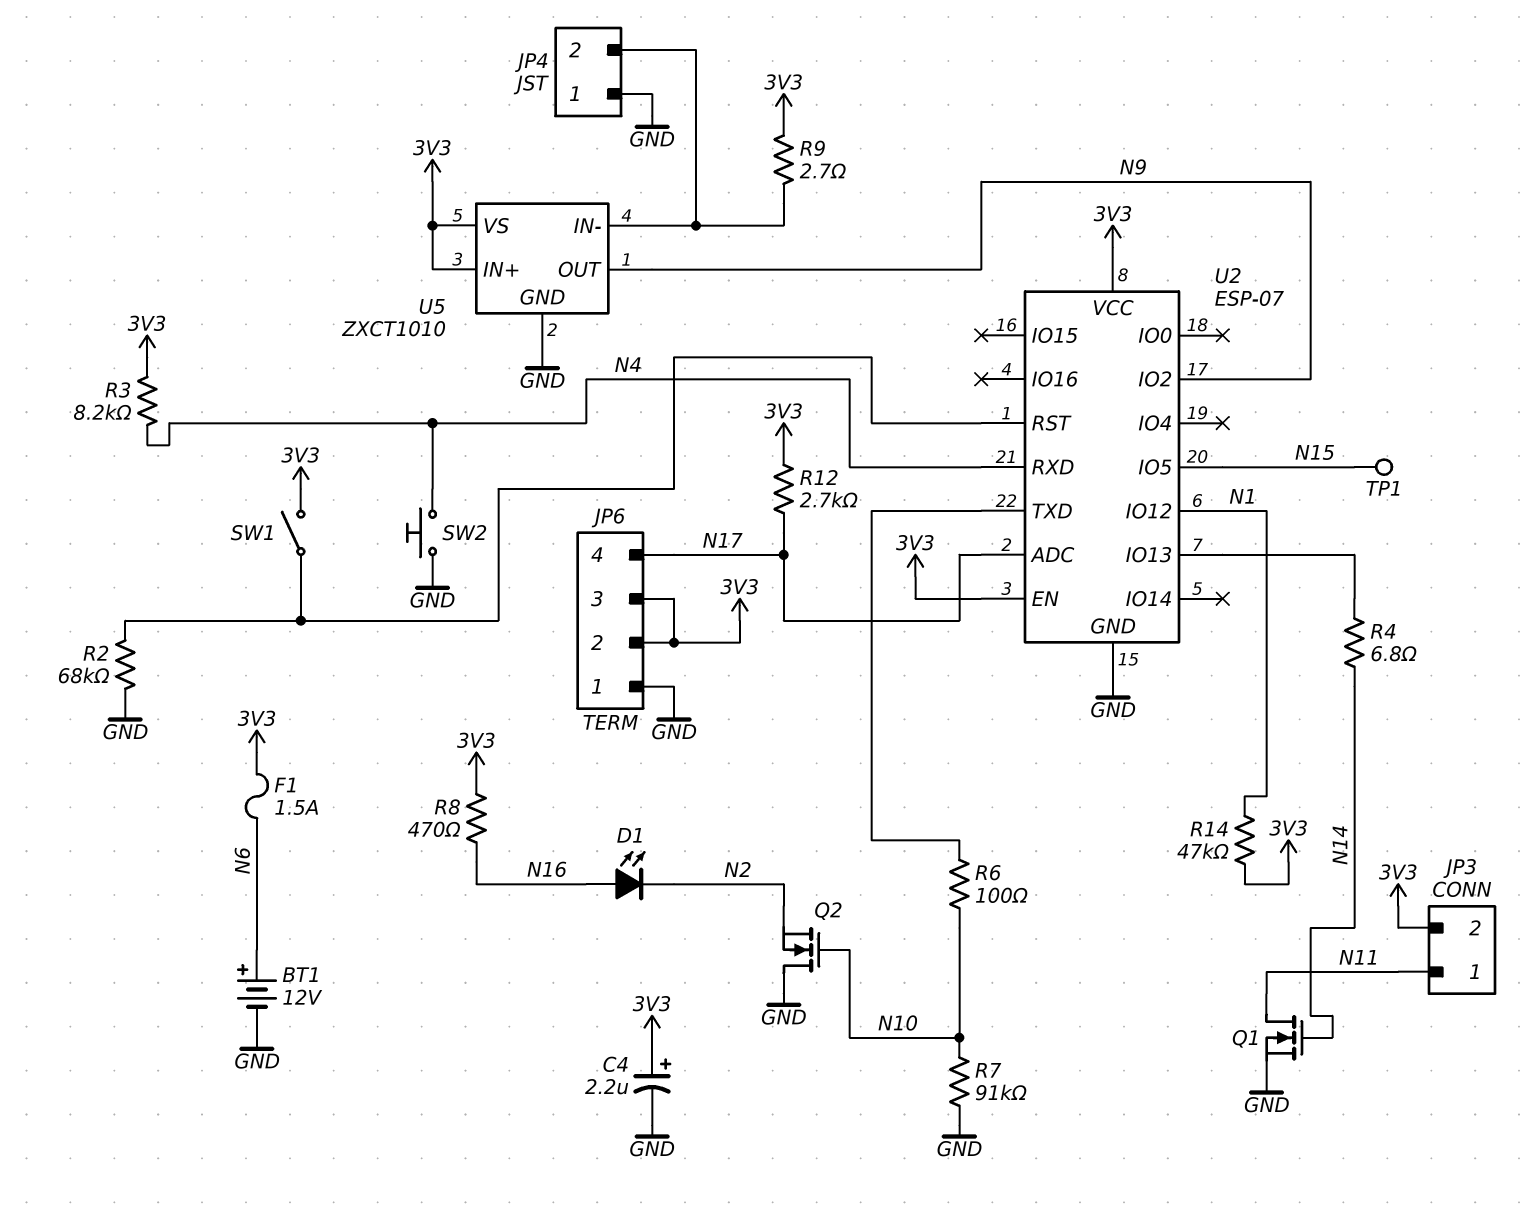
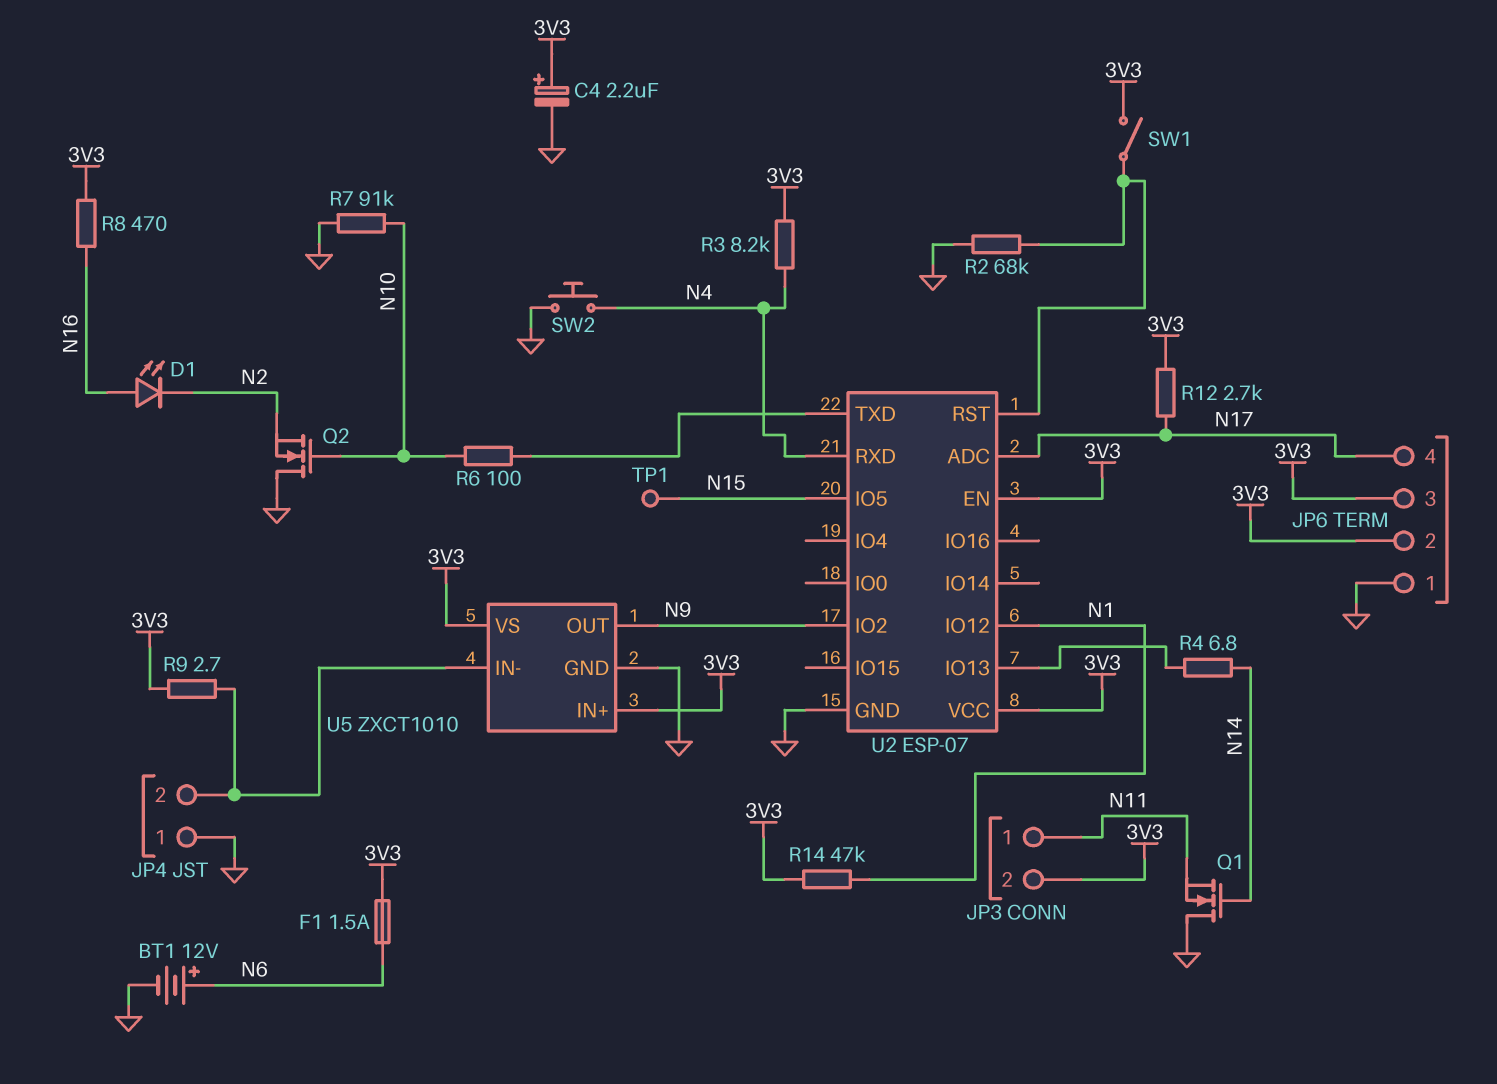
Q1: NMOS (G N14, D N11, S GND) -> NMOS (G N14, D GND, S N11)

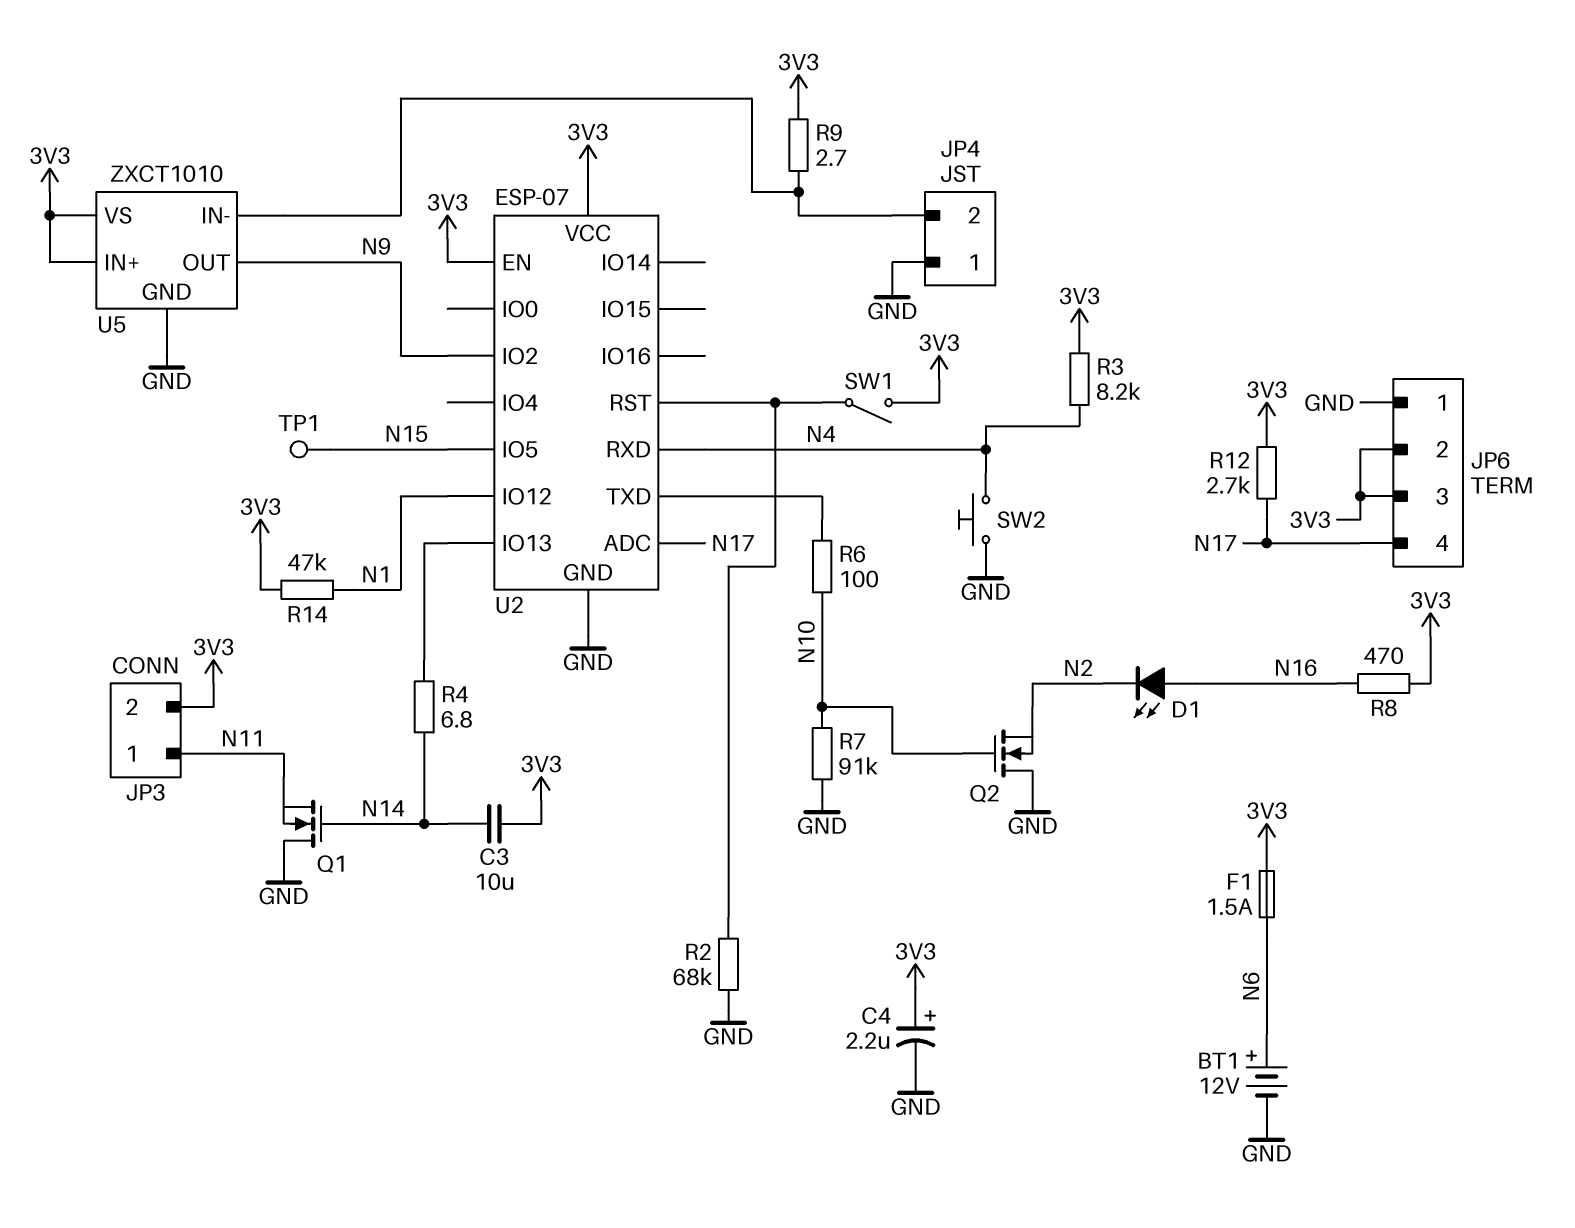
C3: none -> 10uF (3V3, N14)

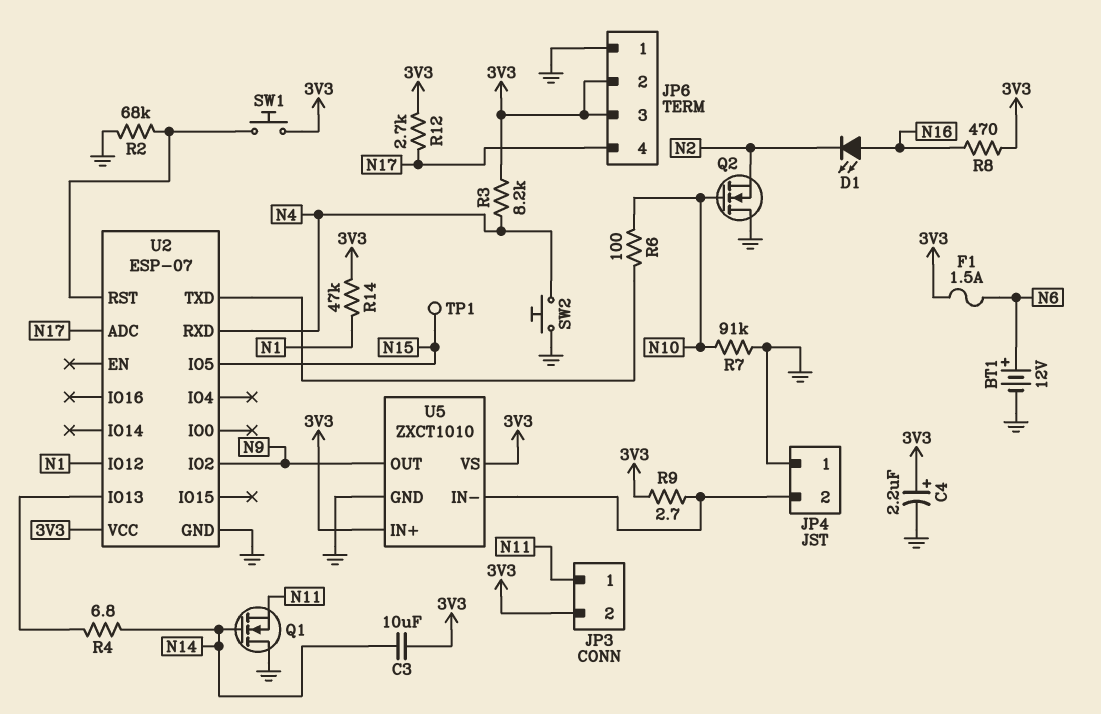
SW1: switch (3V3, U2/RST) -> button (3V3, U2/RST)
U2 pin EN: 3V3 -> none

